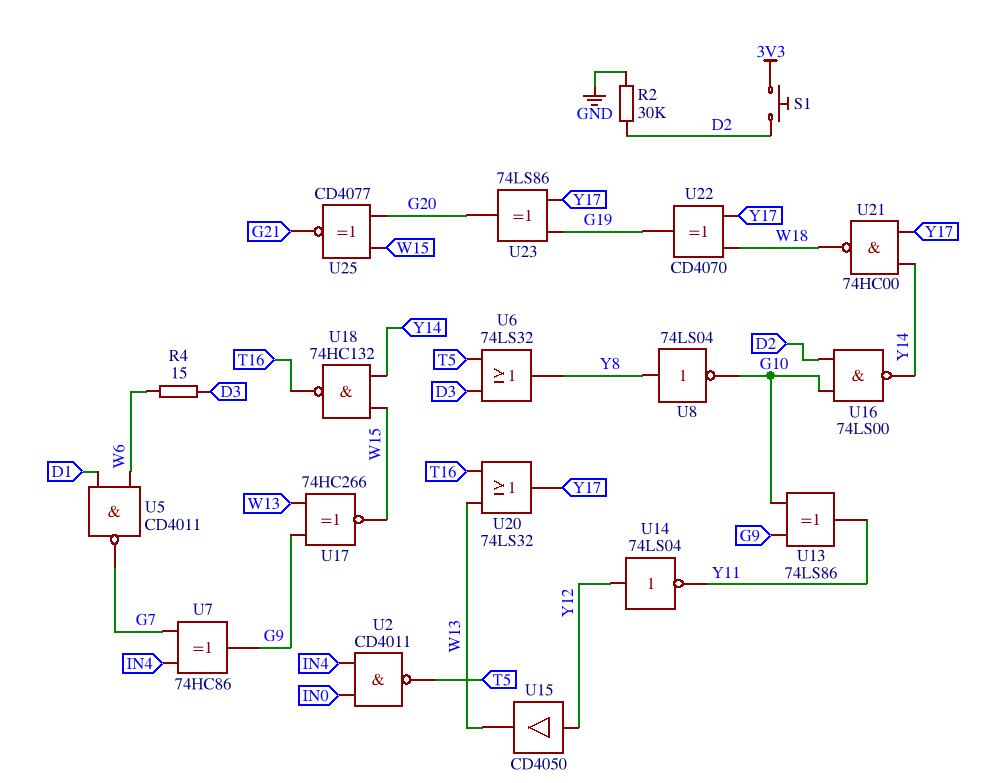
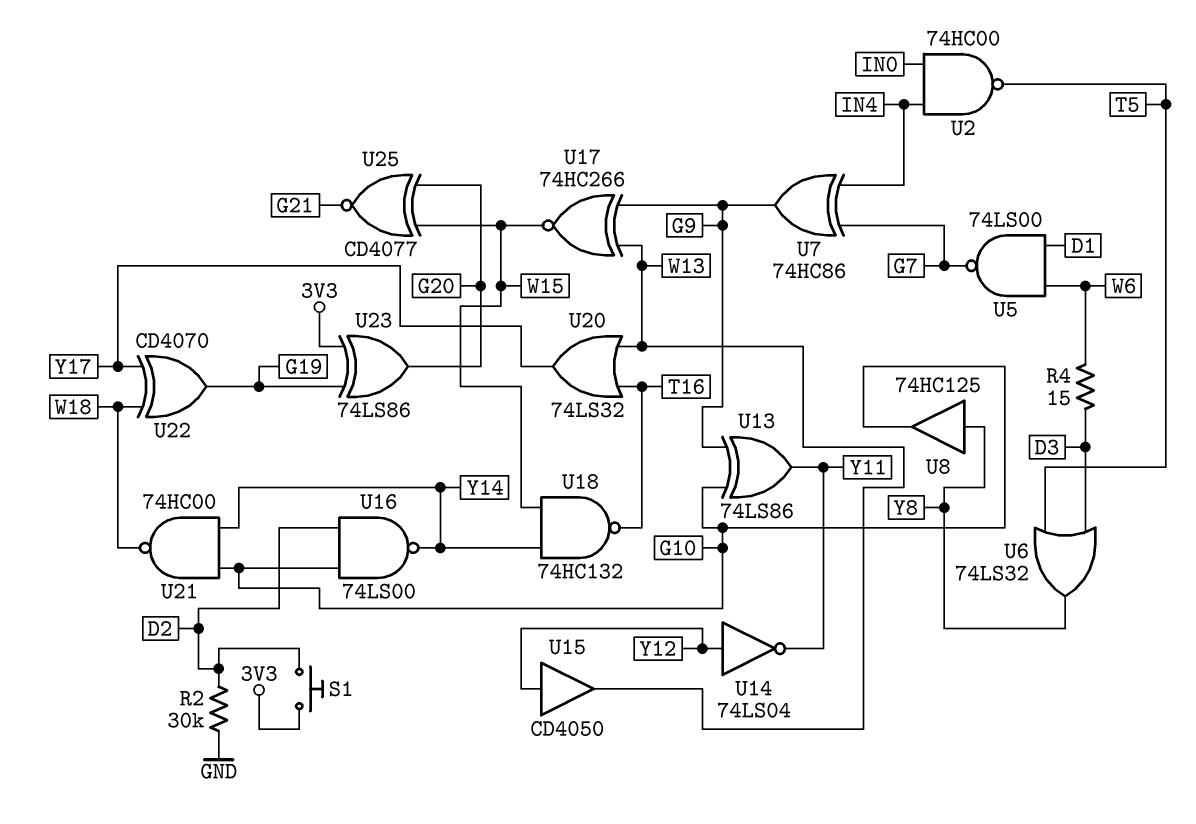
U2: NAND CD4011 (in IN0, in IN4, out T5) -> NAND 74HC00 (in IN0, in IN4, out T5)
U5: NAND CD4011 (in D1, in W6, out G7) -> NAND 74LS00 (in D1, in W6, out G7)
U8: NOT 74LS04 (in Y8, out G10) -> buffer 74HC125 (in Y8, out G10)
U21: NAND 74HC00 (in Y14, in Y17, out W18) -> NAND 74HC00 (in G10, in Y14, out W18)
U23: XOR 74LS86 (in G19, in Y17, out G20) -> XOR 74LS86 (in 3V3, in G19, out G20)

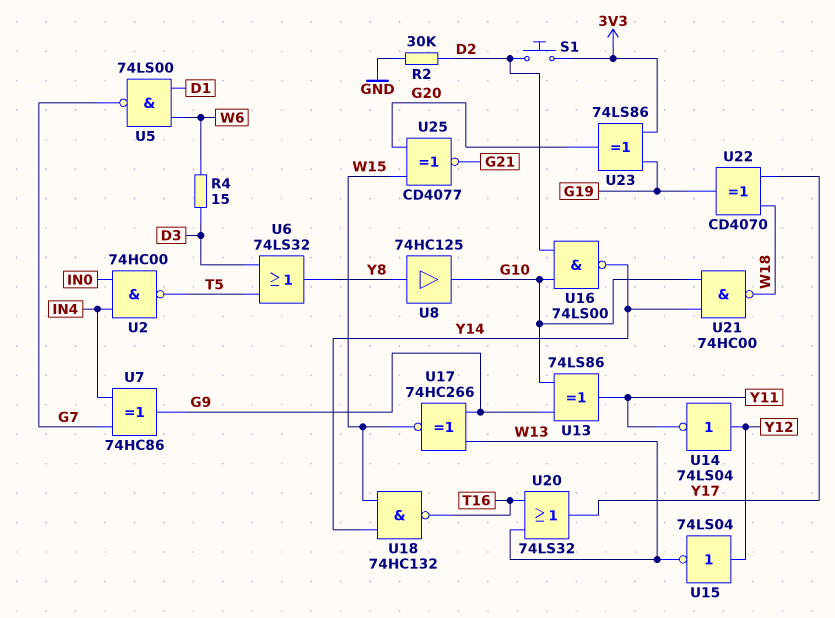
U15: buffer CD4050 (in Y12, out W13) -> NOT 74LS04 (in Y12, out W13)

